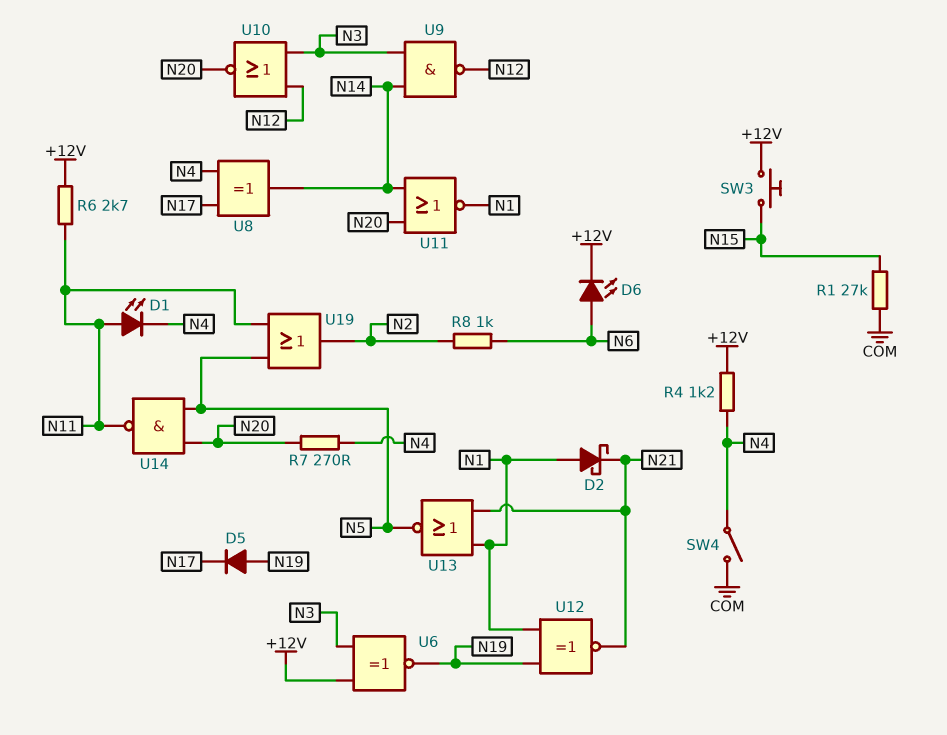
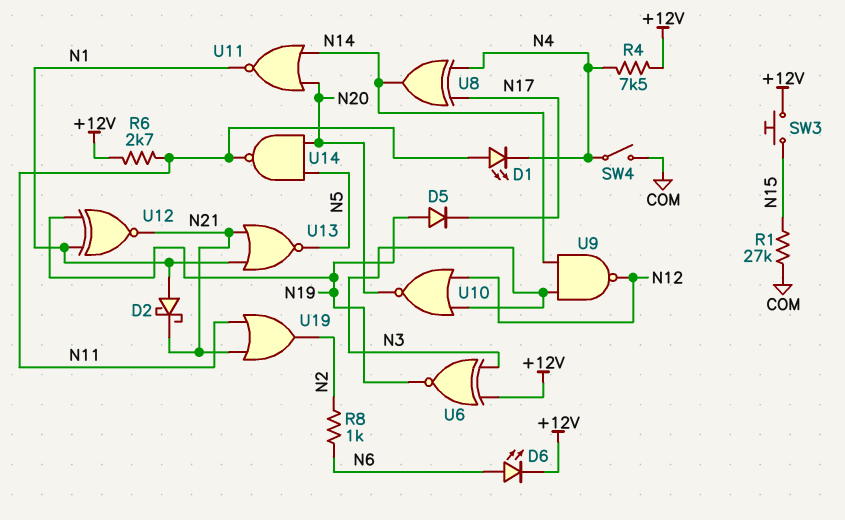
R4: 1.2k (+12V, N4) -> 7.5k (+12V, N4)
R7: 270 (N4, N20) -> none
U19: OR (in N5, in N11, out N2) -> OR (in N11, in N21, out N2)

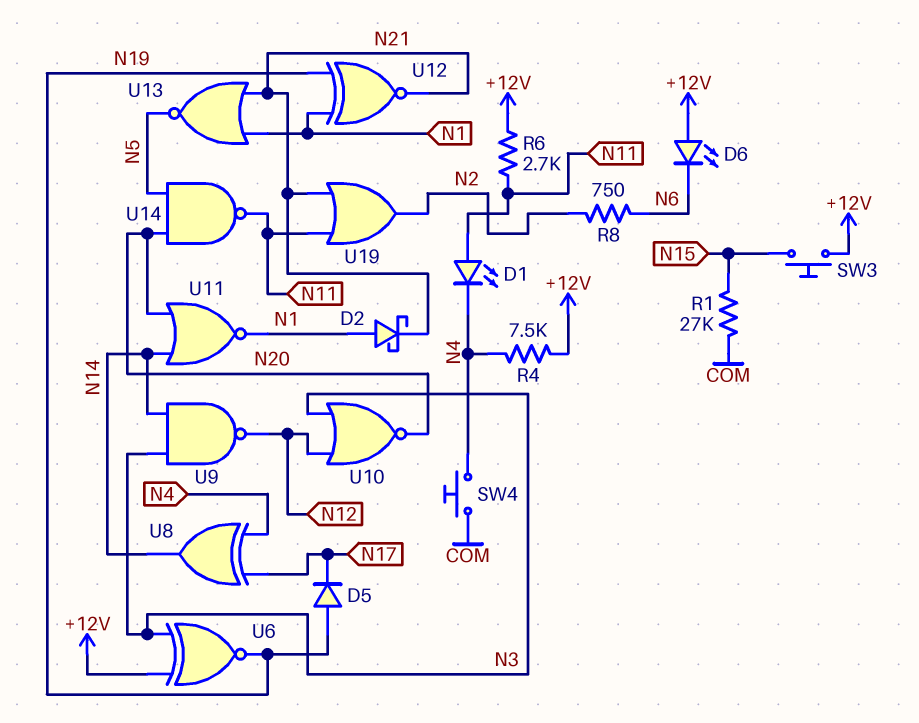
D6: LED (A N6, K +12V) -> LED (A +12V, K N6)
R8: 1k (N2, N6) -> 750 (N2, N6)
SW4: switch (COM, N4) -> button (COM, N4)

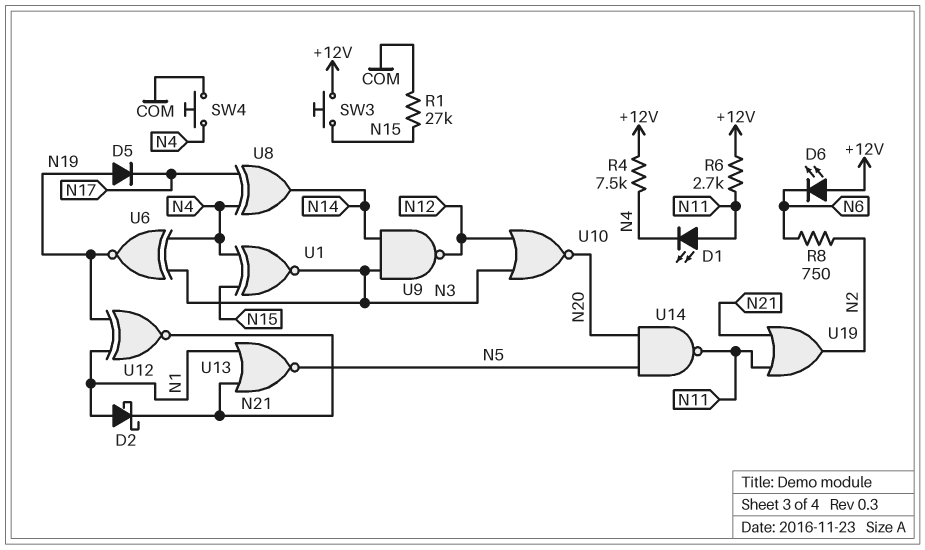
U1: none -> XNOR (in N4, in N15, out N3)
U6: XNOR (in +12V, in N3, out N19) -> XNOR (in N3, in N4, out N19)
U11: NOR (in N14, in N20, out N1) -> none

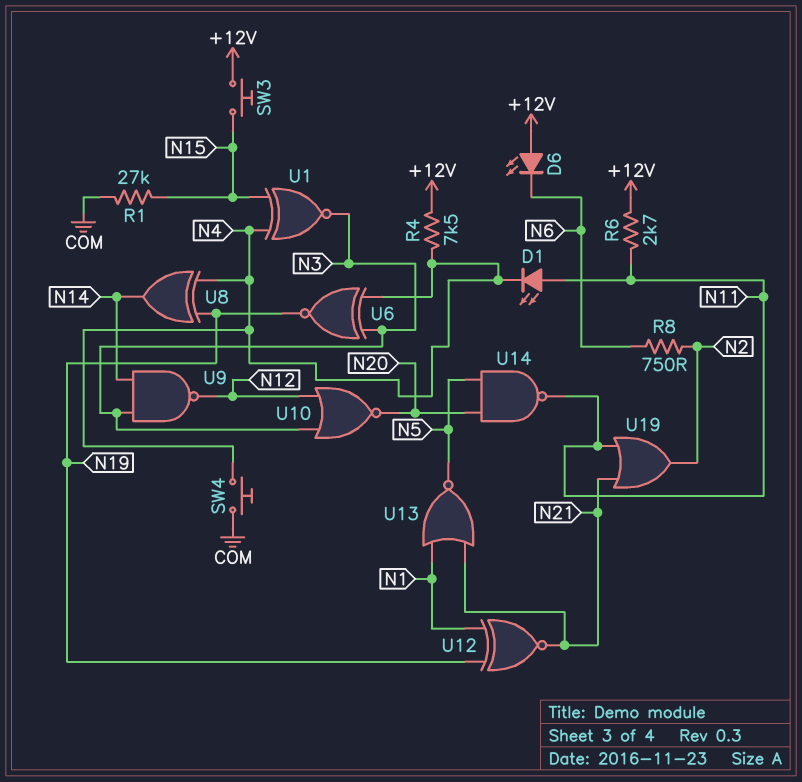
D2: schottky (A N1, K N21) -> none
D5: diode (A N19, K N17) -> none
U8: XOR (in N4, in N17, out N14) -> XOR (in N4, in N19, out N14)

